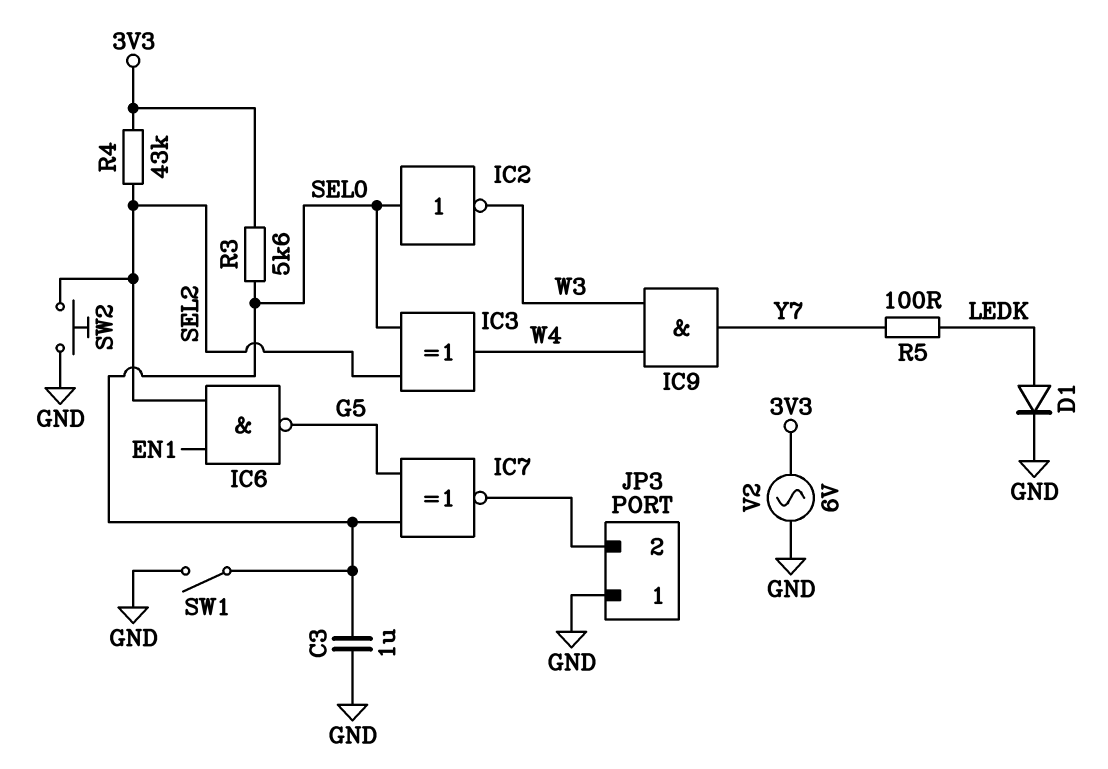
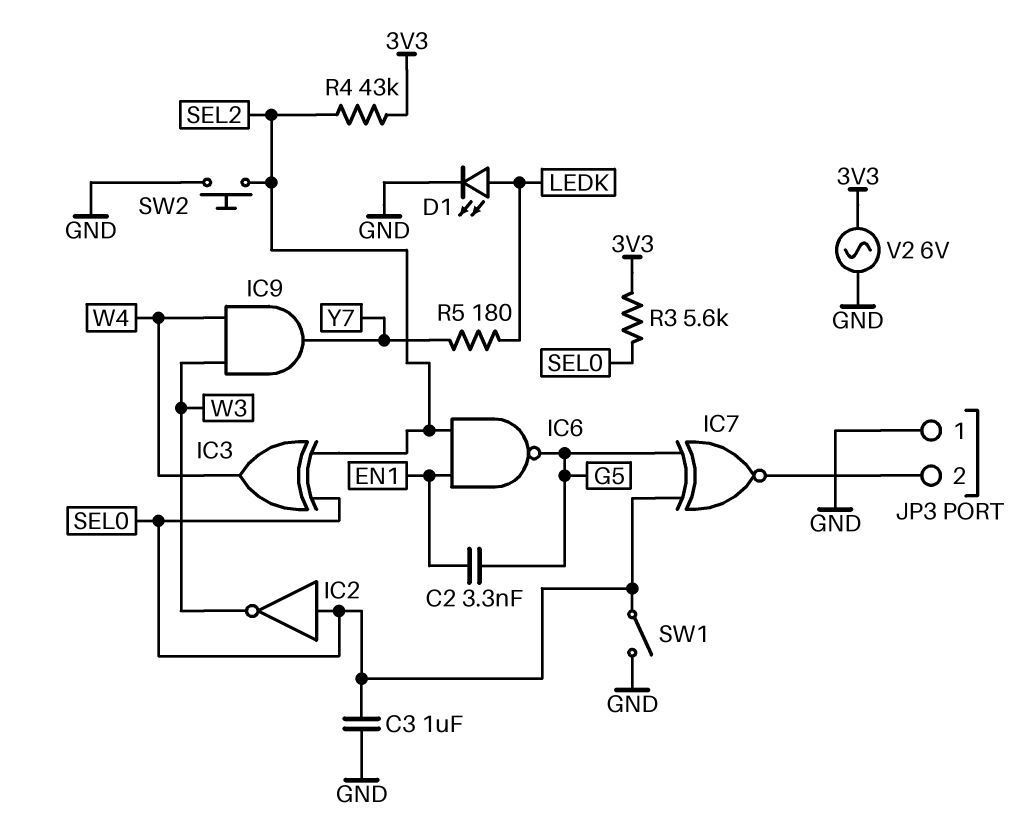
C2: none -> 3.3nF (EN1, G5)
D1: diode (A LEDK, K GND) -> LED (A LEDK, K GND)
R5: 100 (LEDK, Y7) -> 180 (LEDK, Y7)

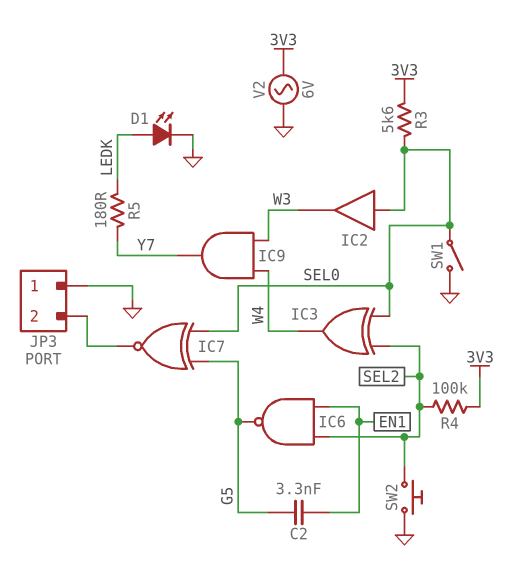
C3: 1uF (GND, SEL0) -> none
IC2: NOT (in SEL0, out W3) -> buffer (in SEL0, out W3)
R4: 43k (3V3, SEL2) -> 100k (3V3, SEL2)

